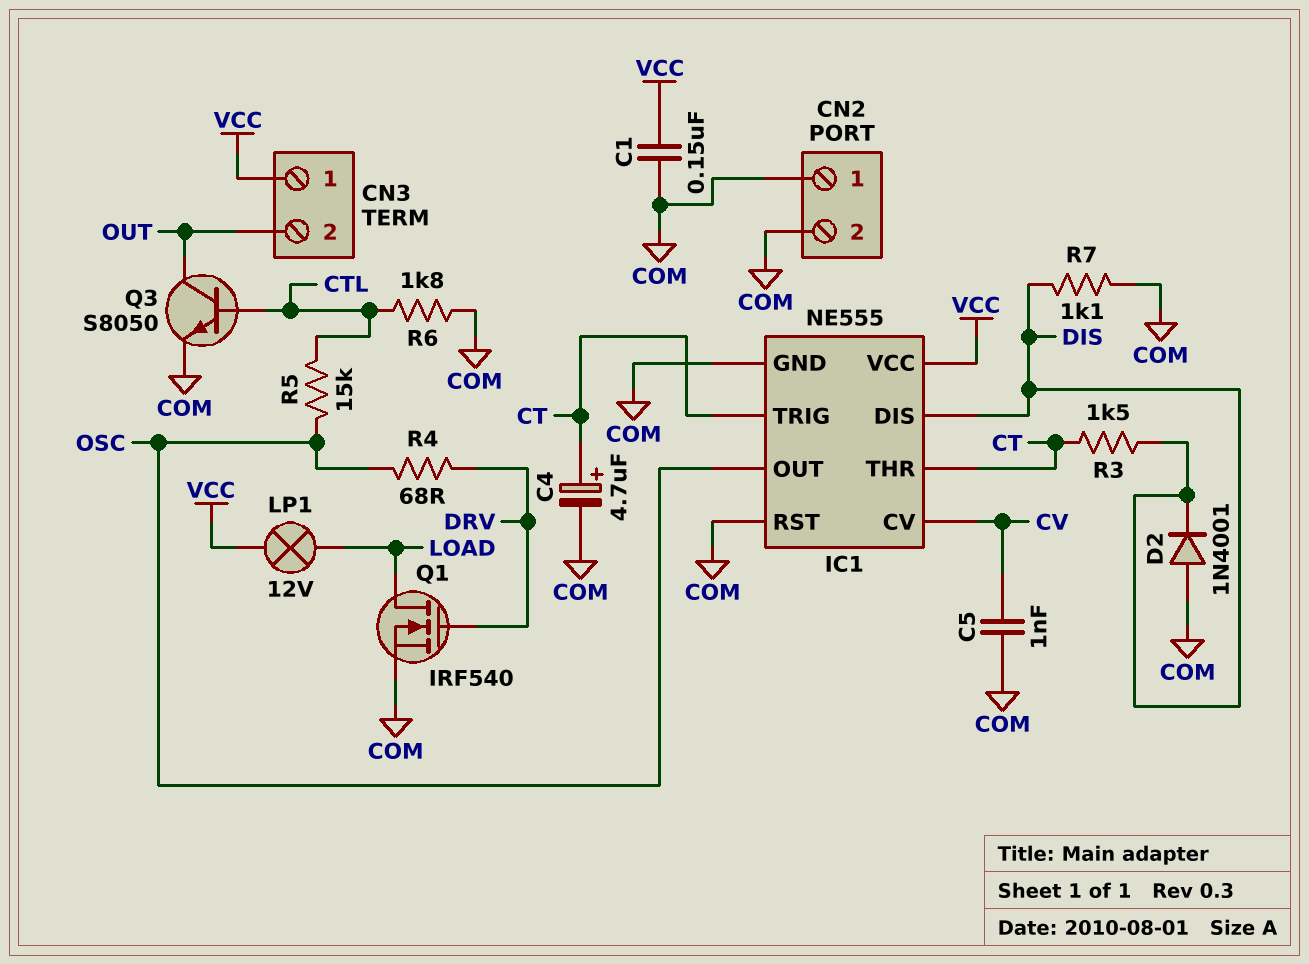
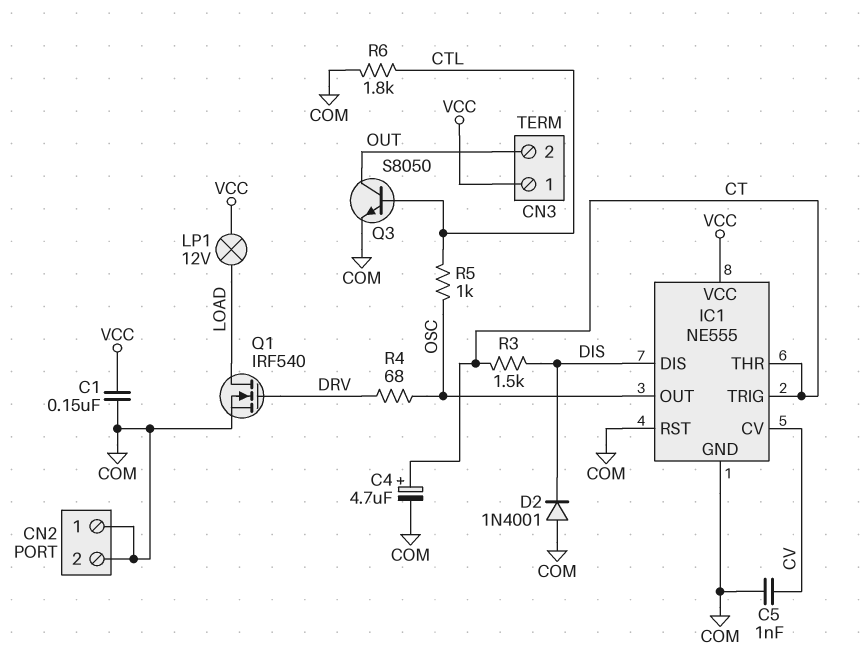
R5: 15k (CTL, OSC) -> 1k (CTL, OSC)
R7: 1.1k (COM, DIS) -> none

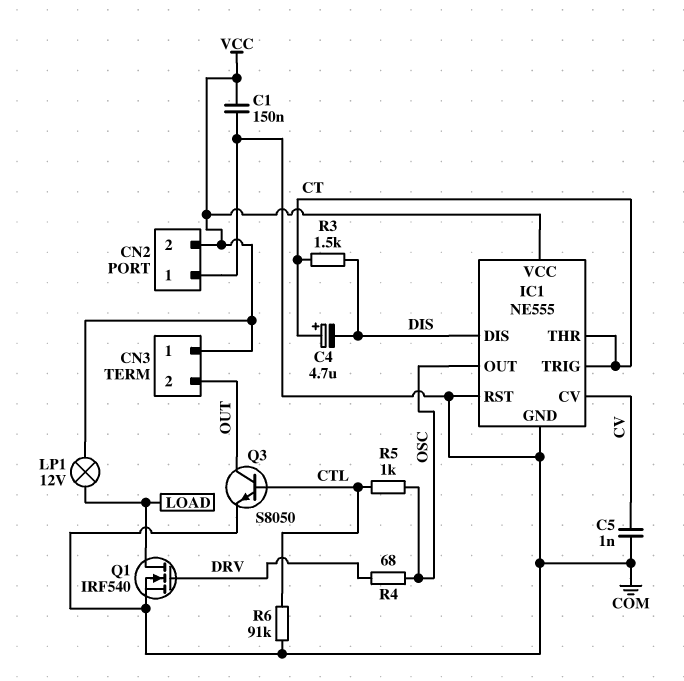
C4: 4.7uF (plus CT, minus COM) -> 4.7uF (plus CT, minus DIS)
CN2 pin 2: COM -> VCC
D2: diode 1N4001 (A COM, K DIS) -> none
R6: 1.8k (COM, CTL) -> 91k (COM, CTL)

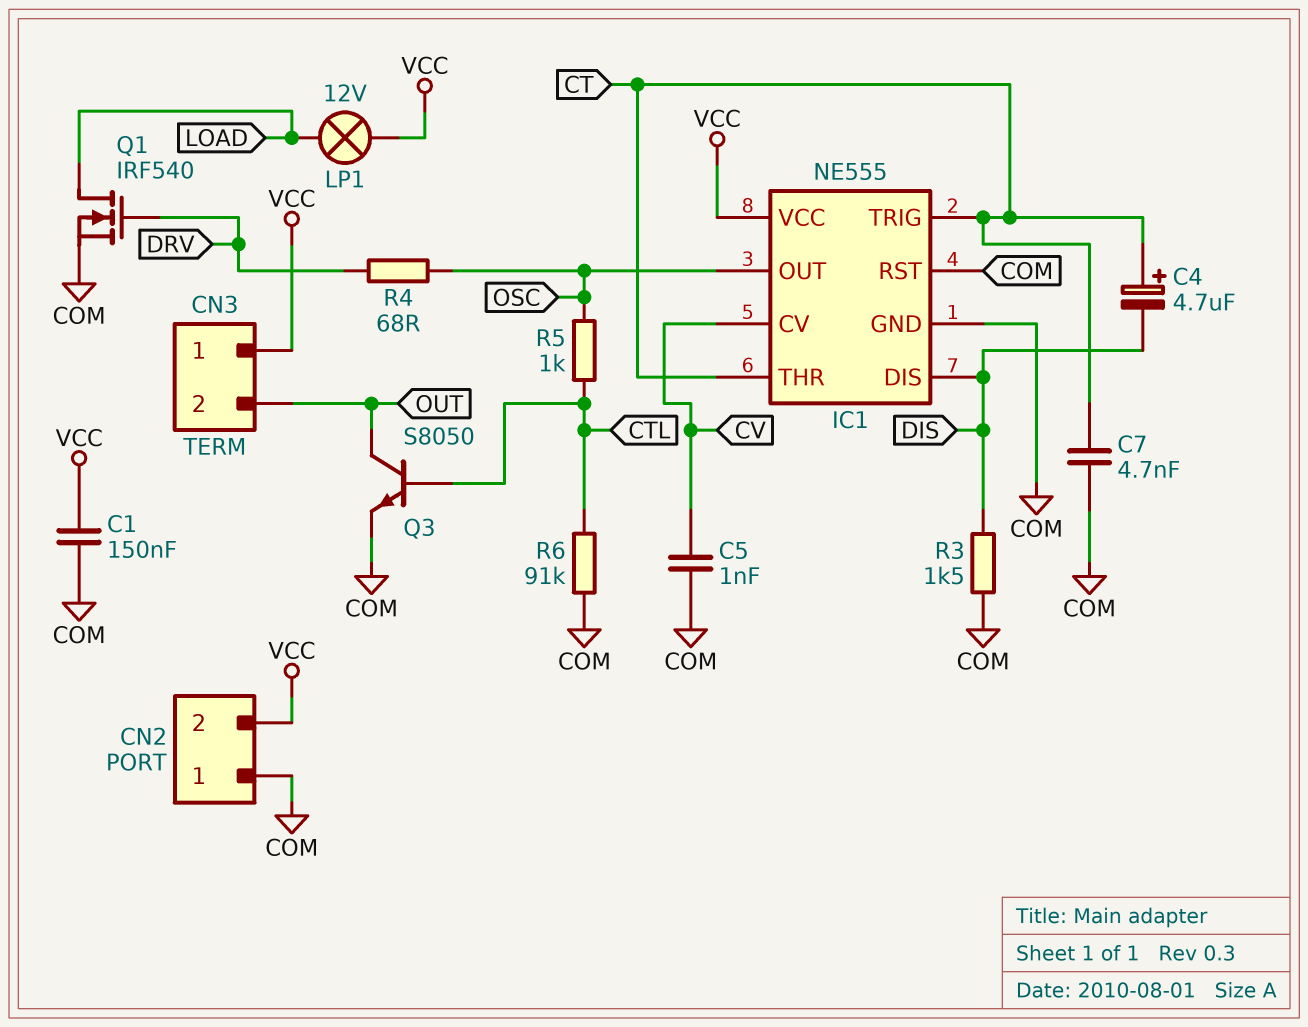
C7: none -> 4.7nF (COM, CT)
R3: 1.5k (CT, DIS) -> 1.5k (COM, DIS)

